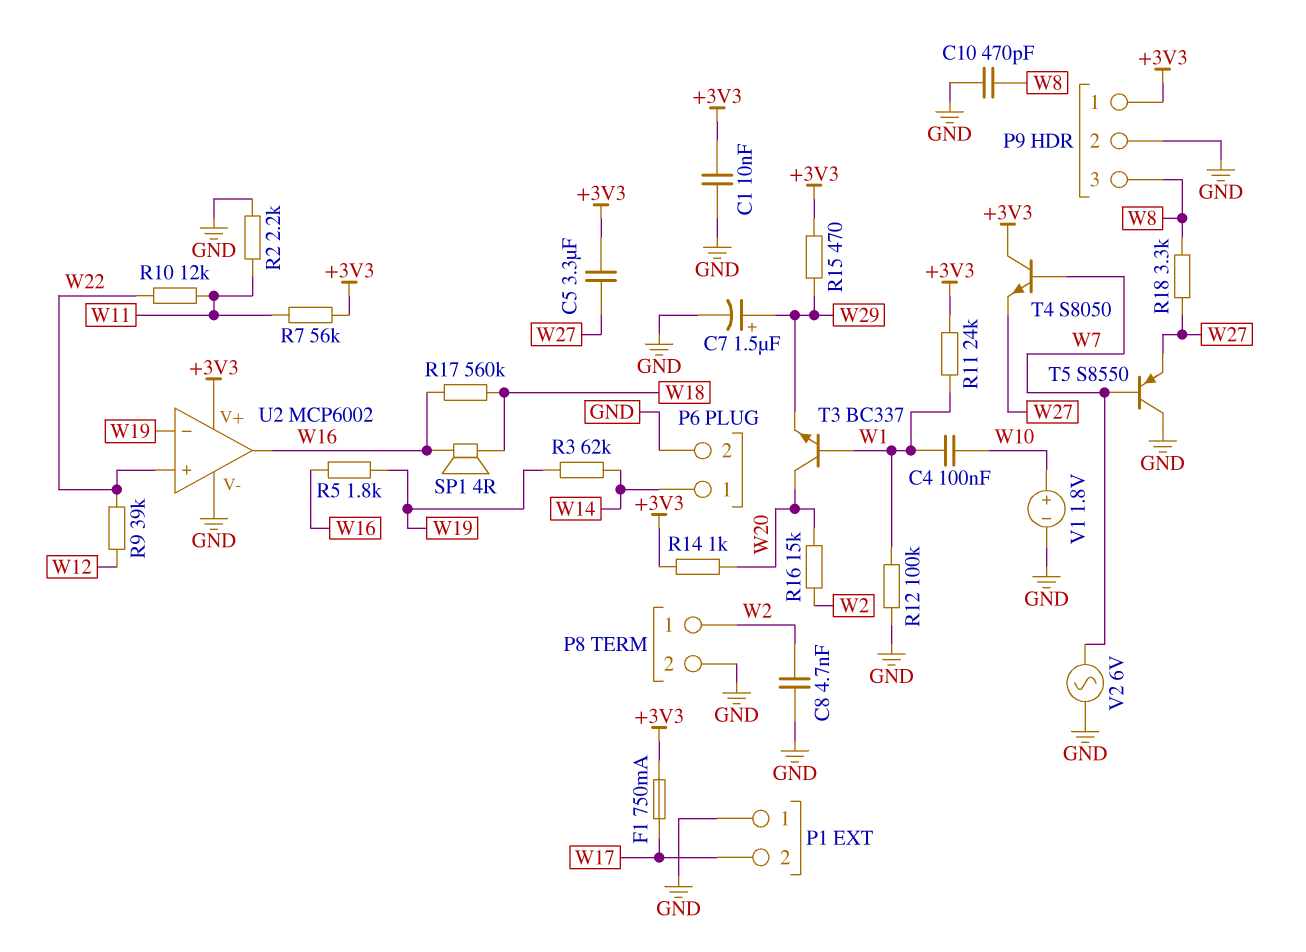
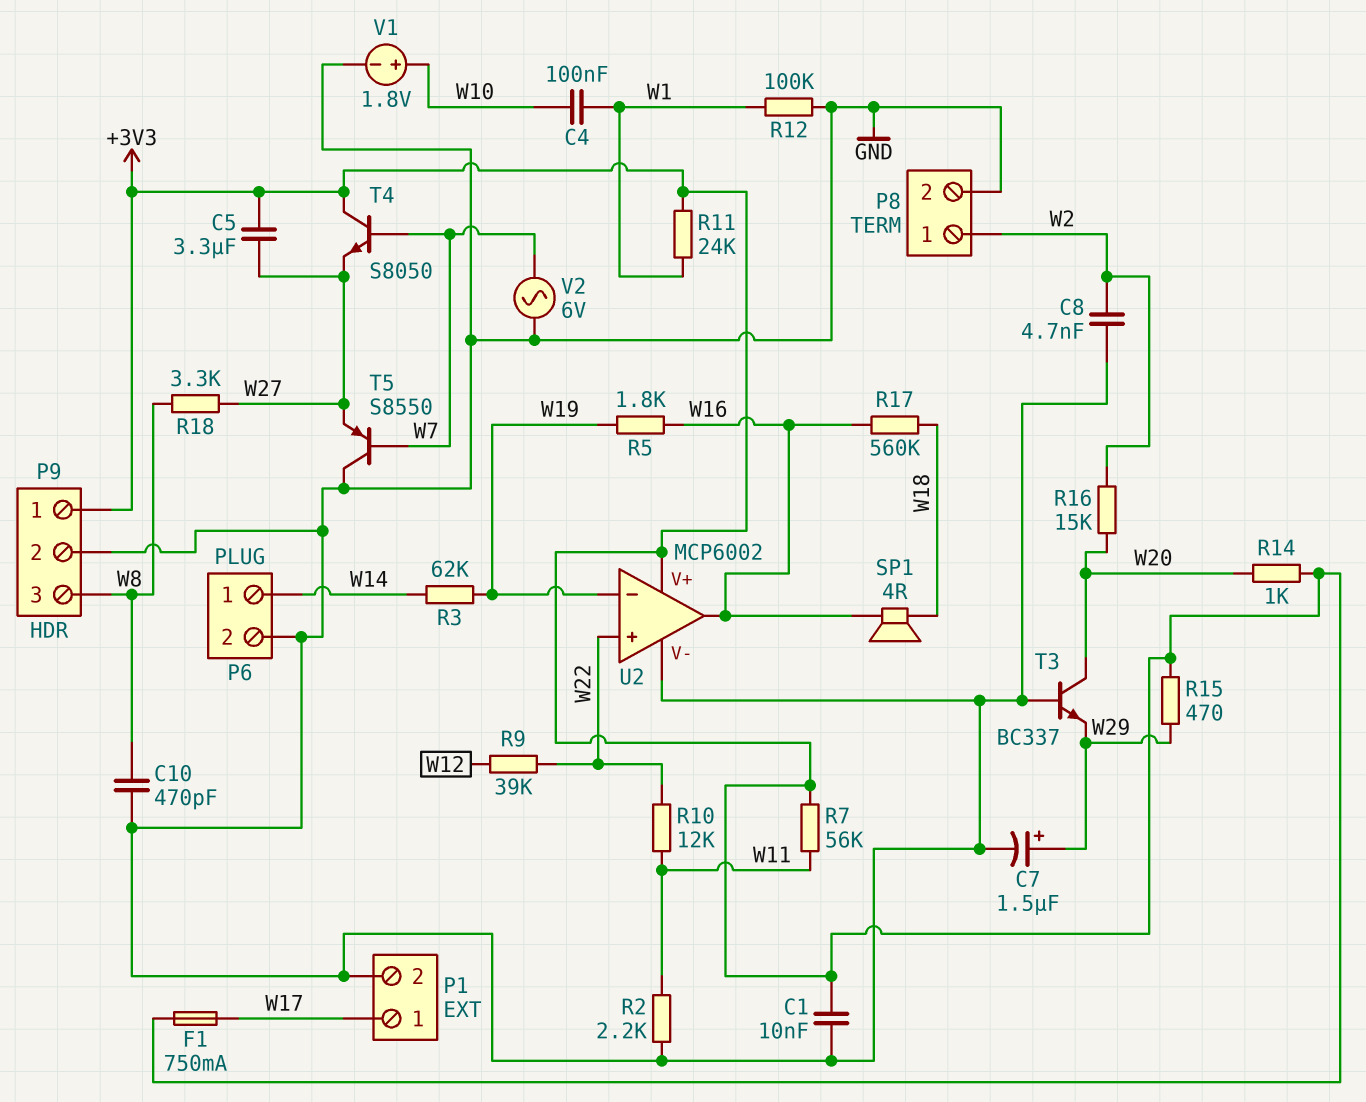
P1 pin 1: GND -> W17
P1 pin 2: W17 -> GND
T3: NPN BC337 (B W1, C W20, E W29) -> NPN BC337 (B GND, C W20, E W29)

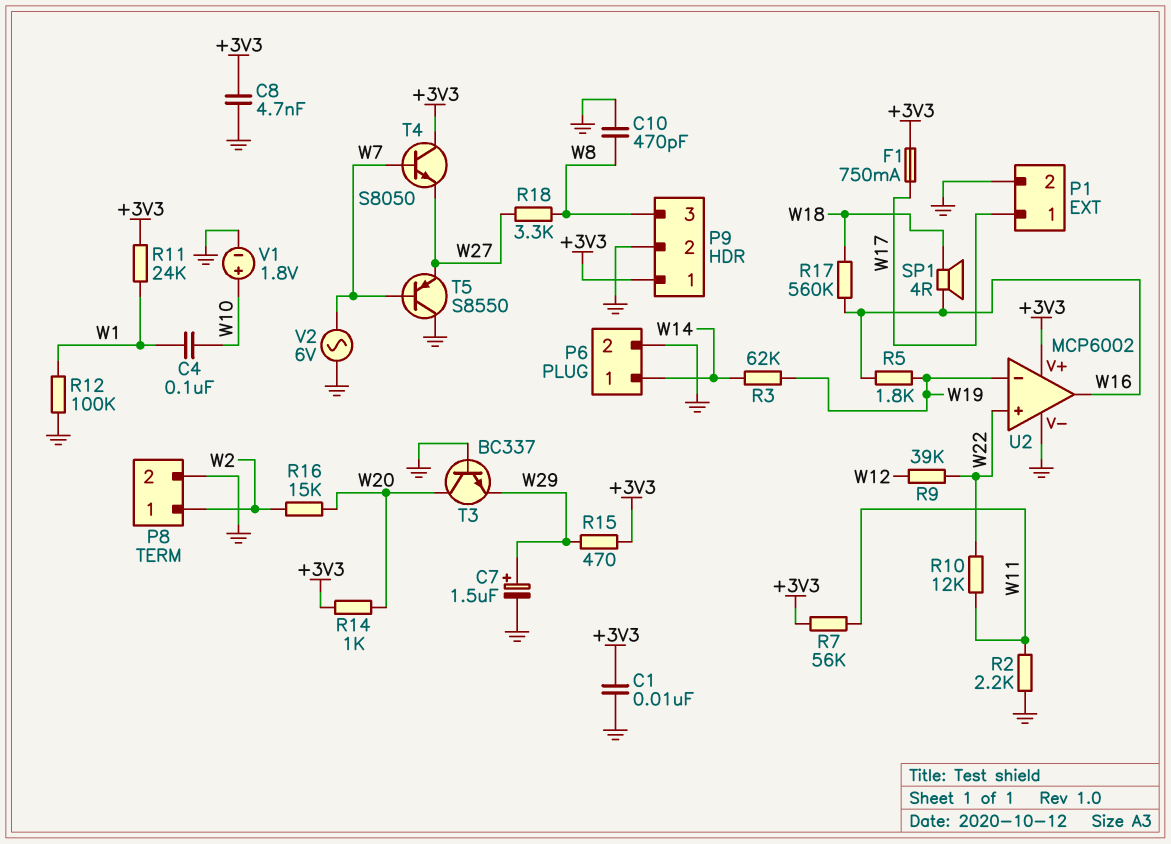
C5: 3.3uF (+3V3, W27) -> none
C8: 4.7nF (GND, W2) -> 4.7nF (+3V3, GND)

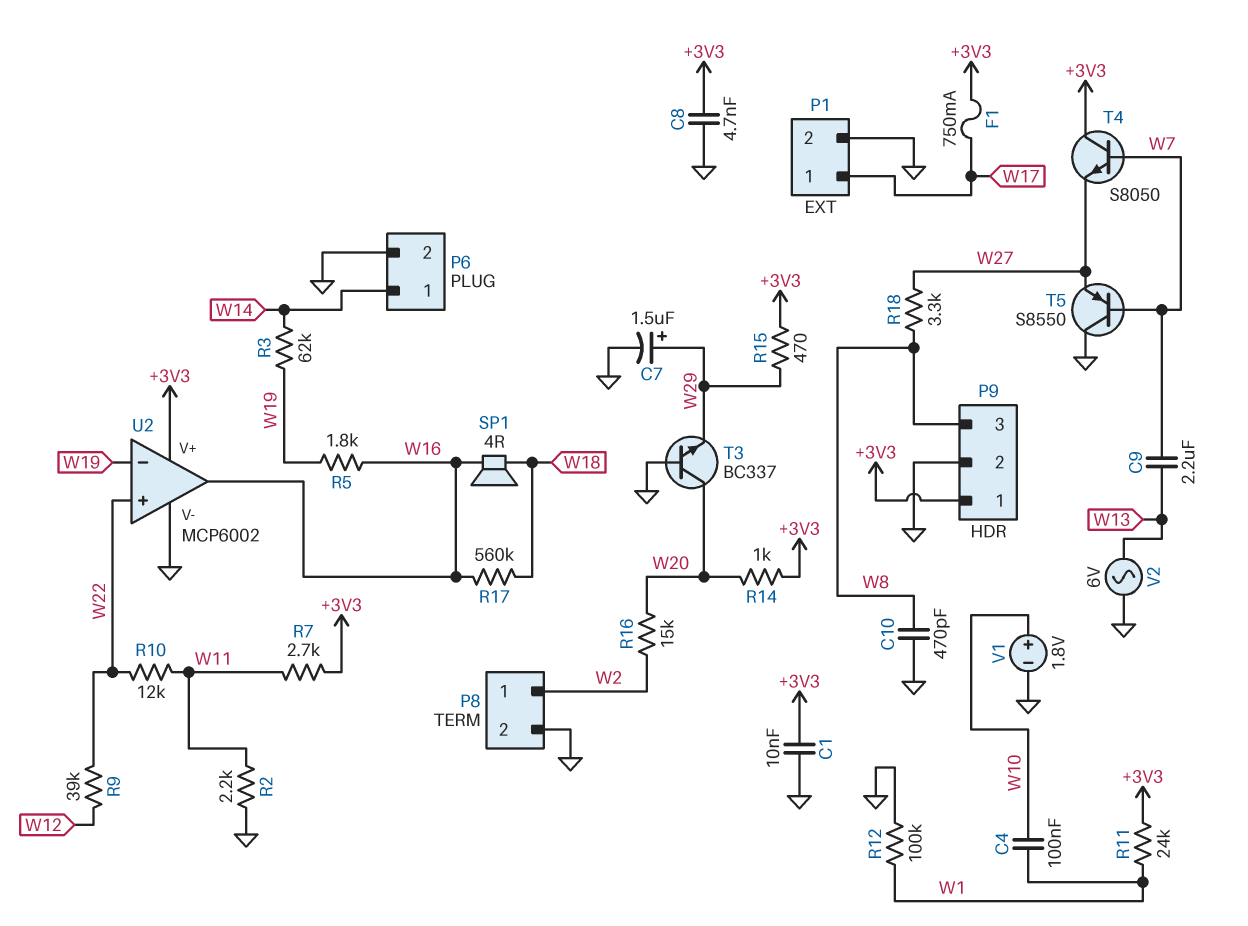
C9: none -> 2.2uF (W7, W13)
R7: 56k (+3V3, W11) -> 2.7k (+3V3, W11)
V2: AC 6V (GND, W7) -> AC 6V (GND, W13)

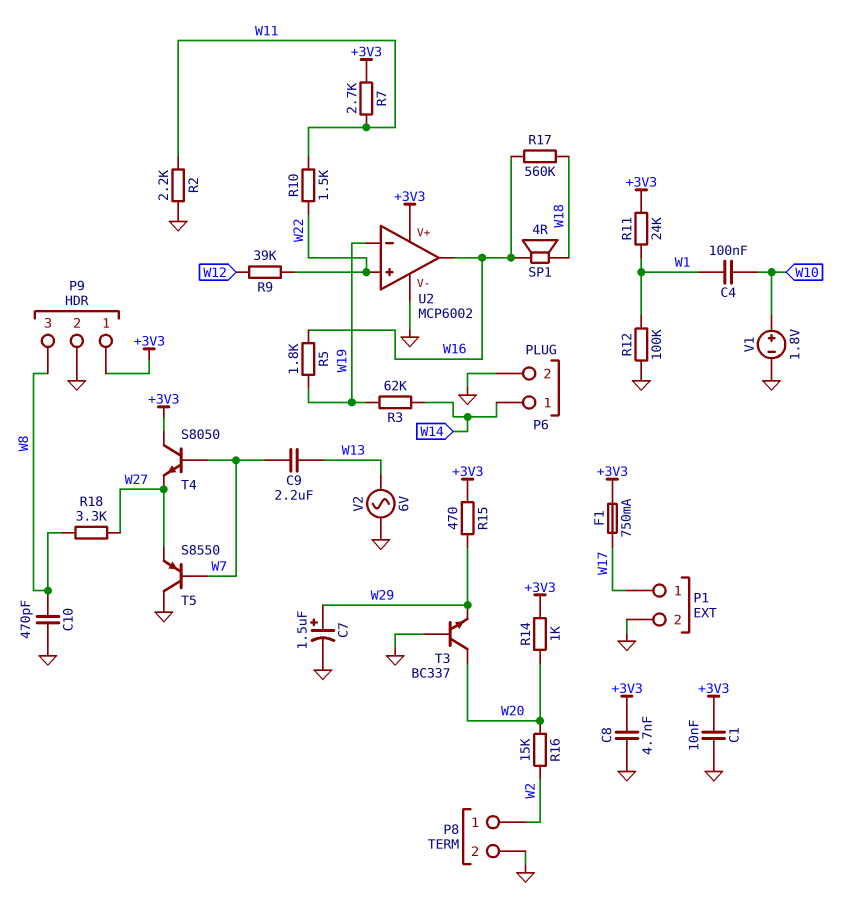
R10: 12k (W11, W22) -> 1.5k (W11, W22)

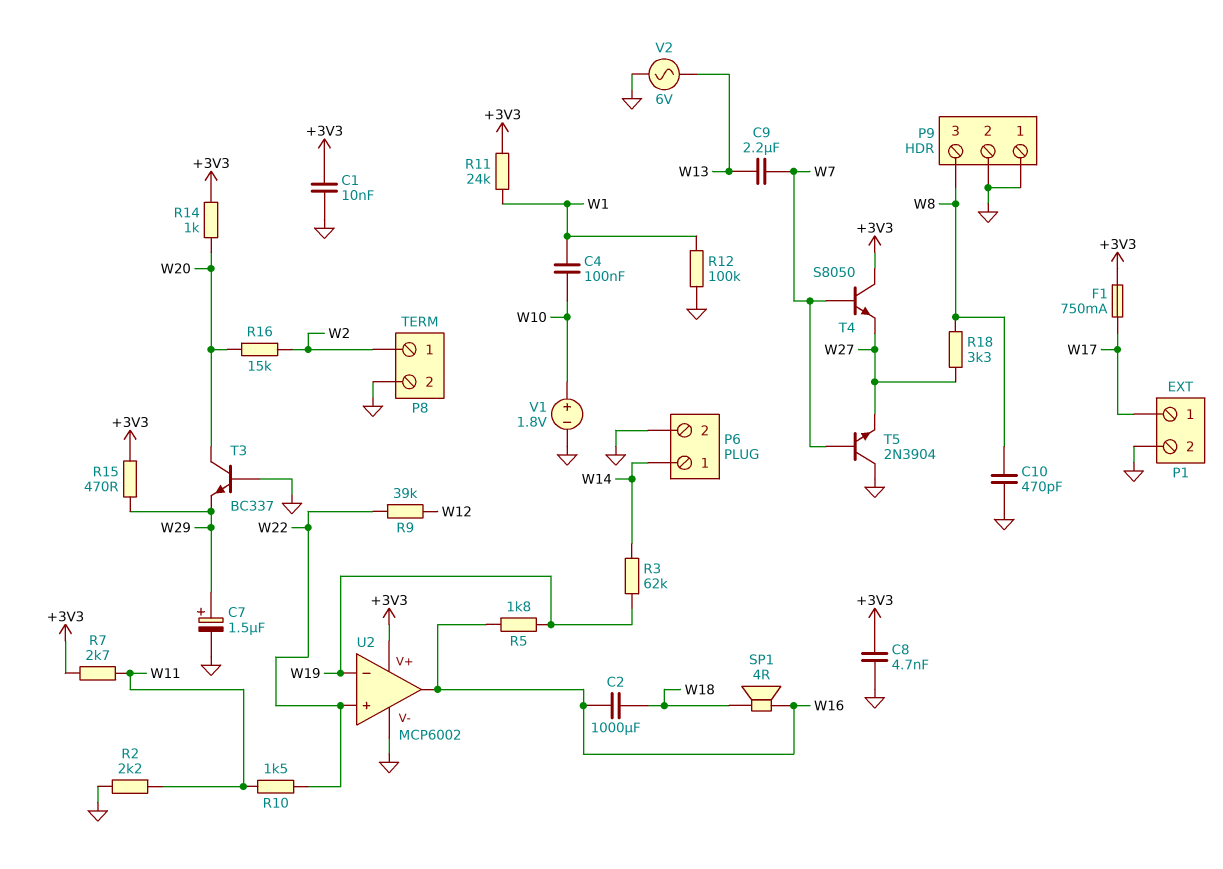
C2: none -> 1000uF (W16, W18)
P9 pin 1: +3V3 -> GND
R17: 560k (W16, W18) -> none
T5: PNP S8550 (B W7, C GND, E W27) -> NPN 2N3904 (B W7, C GND, E W27)

